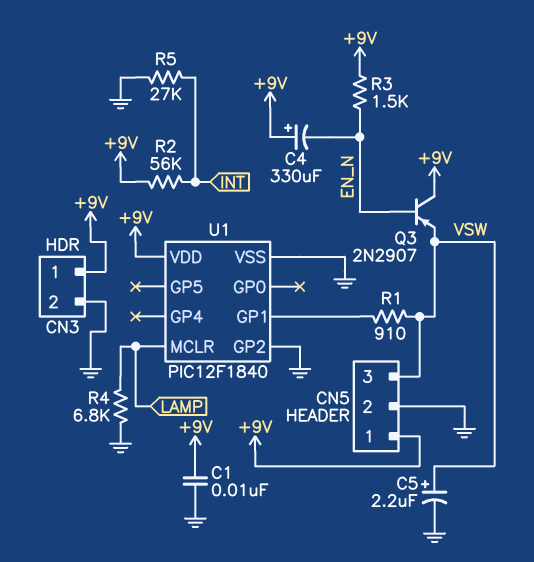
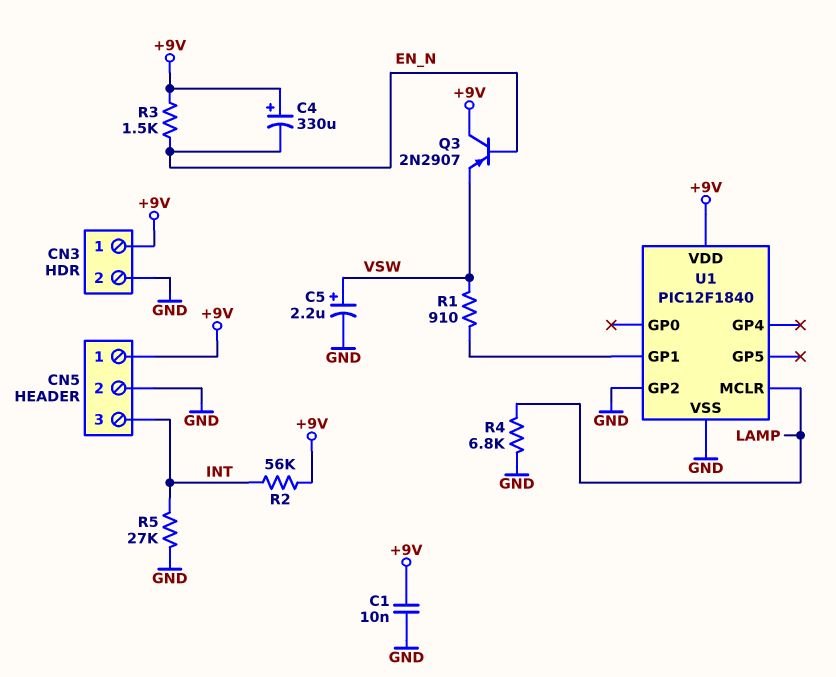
CN5 pin 3: VSW -> INT

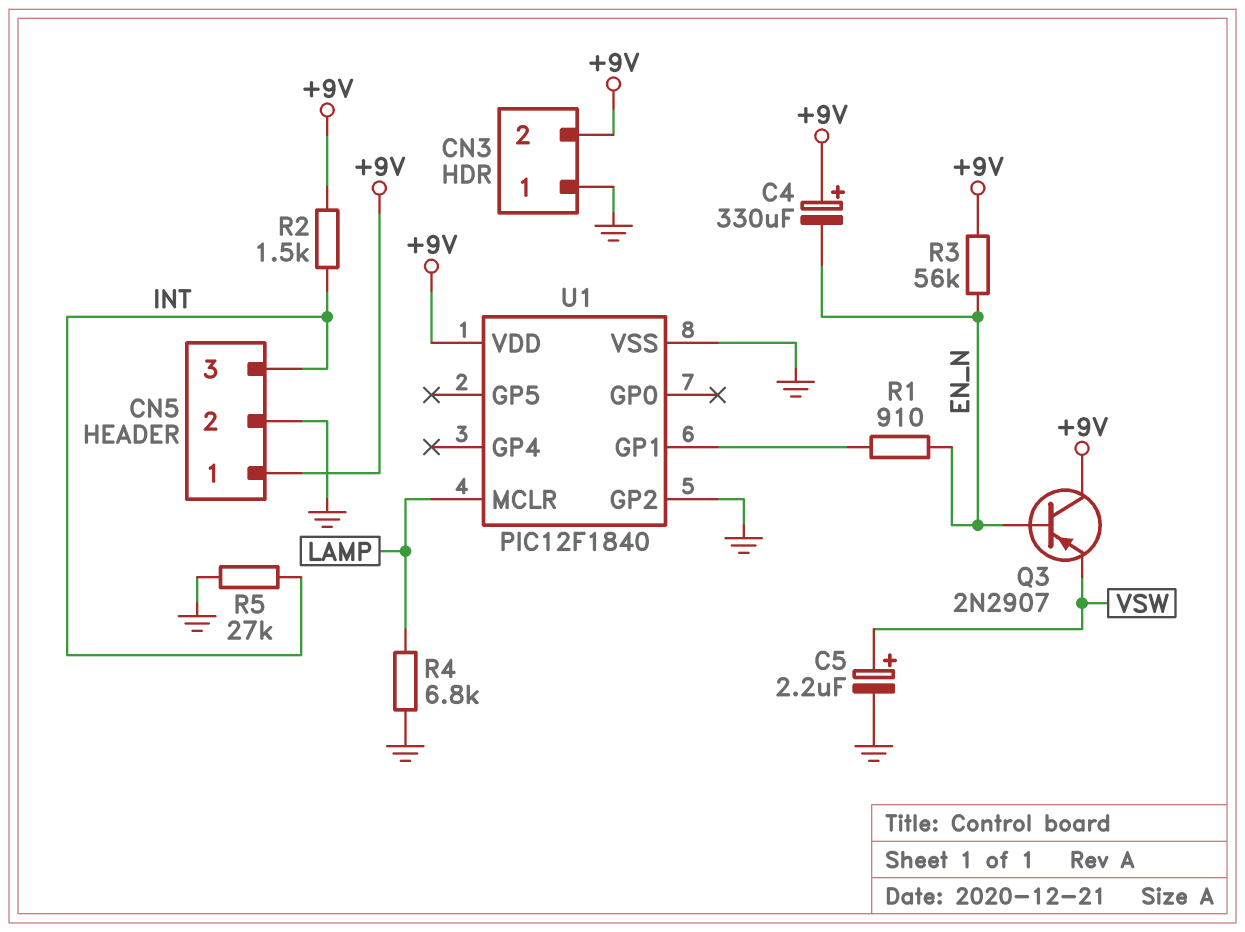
C1: 10nF (+9V, GND) -> none
CN3 pin 1: +9V -> GND
CN3 pin 2: GND -> +9V
R1: 910 (U1/GP1, VSW) -> 910 (EN_N, U1/GP1)
R2: 56k (+9V, INT) -> 1.5k (+9V, INT)
R3: 1.5k (+9V, EN_N) -> 56k (+9V, EN_N)

